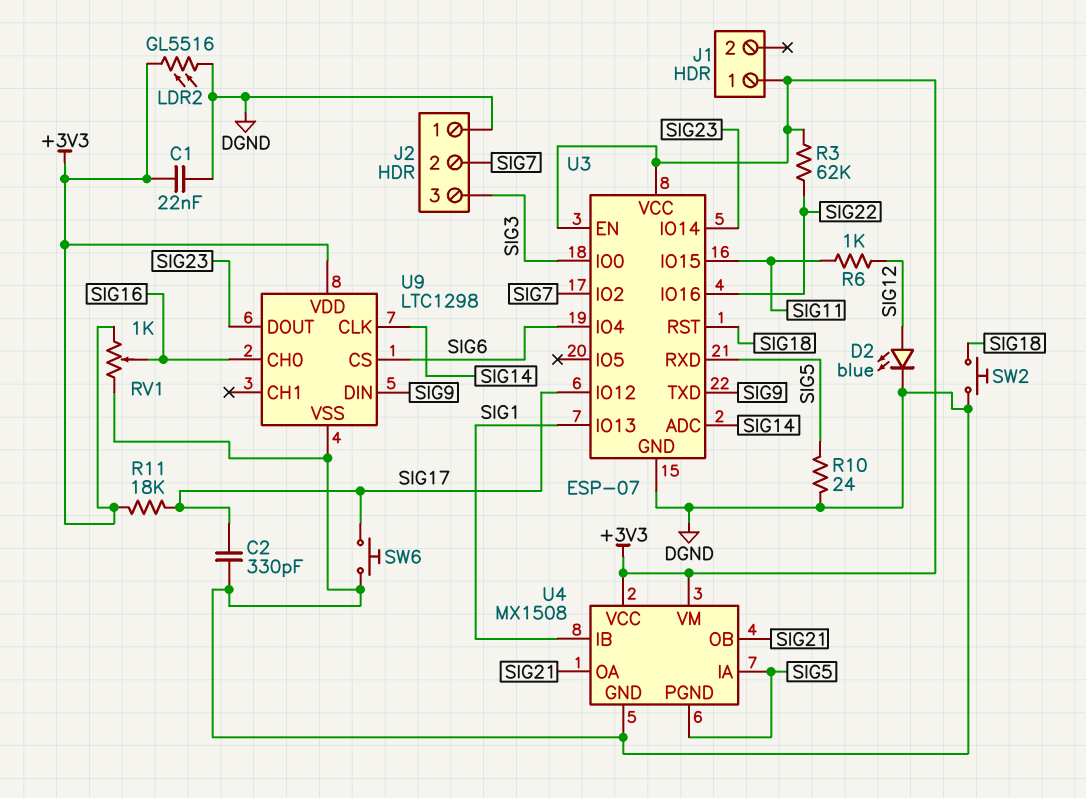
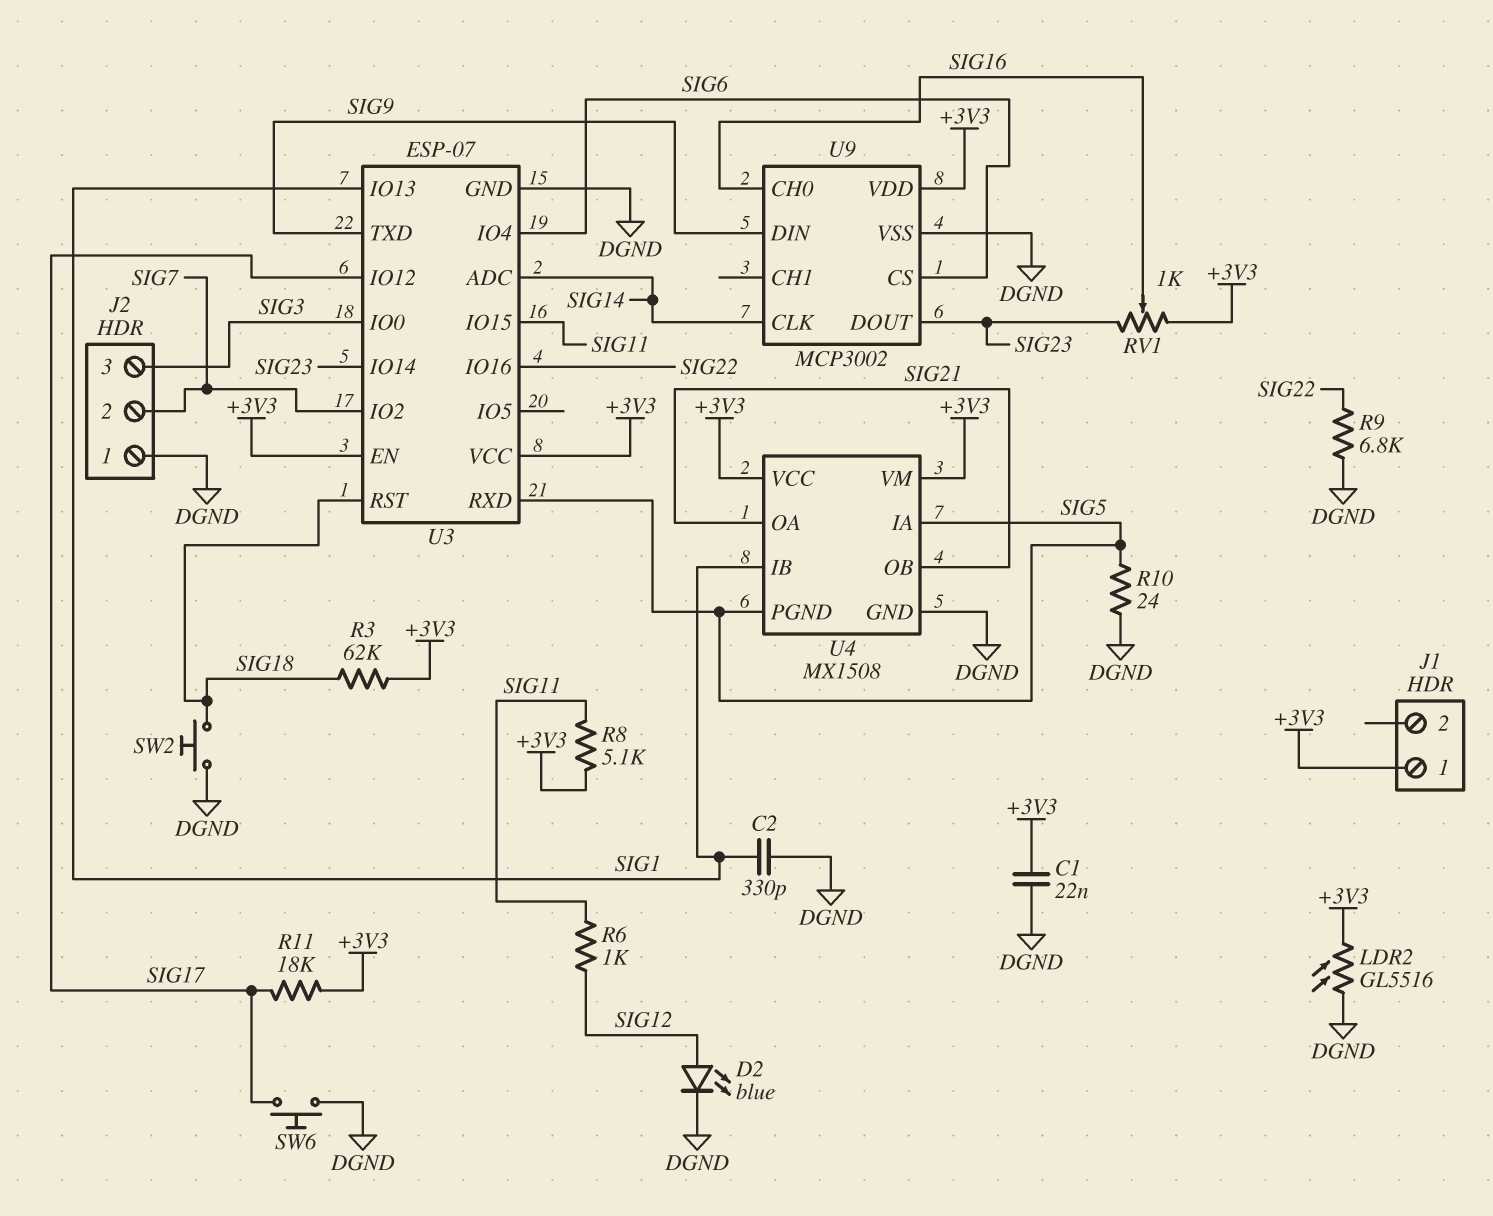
C2: 330pF (DGND, SIG17) -> 330pF (DGND, SIG1)
R3: 62k (+3V3, SIG22) -> 62k (+3V3, SIG18)
R8: none -> 5.1k (+3V3, SIG11)
R9: none -> 6.8k (DGND, SIG22)
RV1: 1k (+3V3, DGND, wiper SIG16) -> 1k (+3V3, SIG23, wiper SIG16)
U9: LTC1298 -> MCP3002

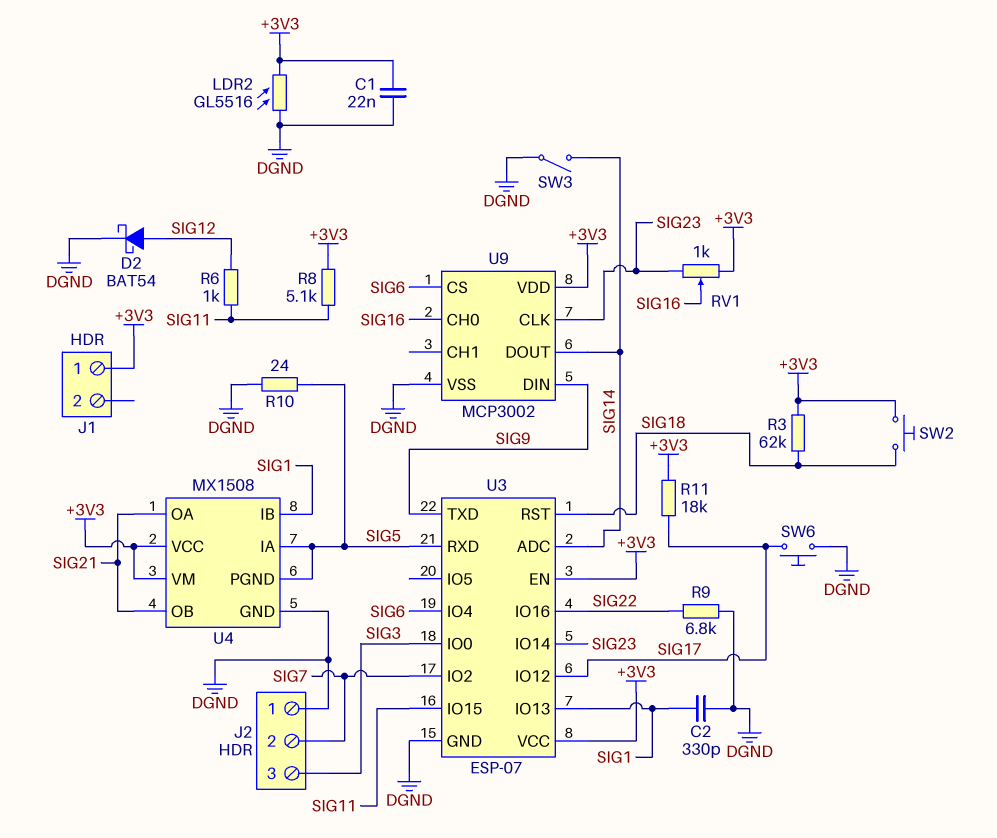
D2: LED blue (A SIG12, K DGND) -> schottky BAT54 (A SIG12, K DGND)
SW2: button (DGND, SIG18) -> button (+3V3, SIG18)
SW3: none -> switch (DGND, SIG14)
U9 pin CLK: SIG14 -> SIG23
U9 pin DOUT: SIG23 -> SIG14

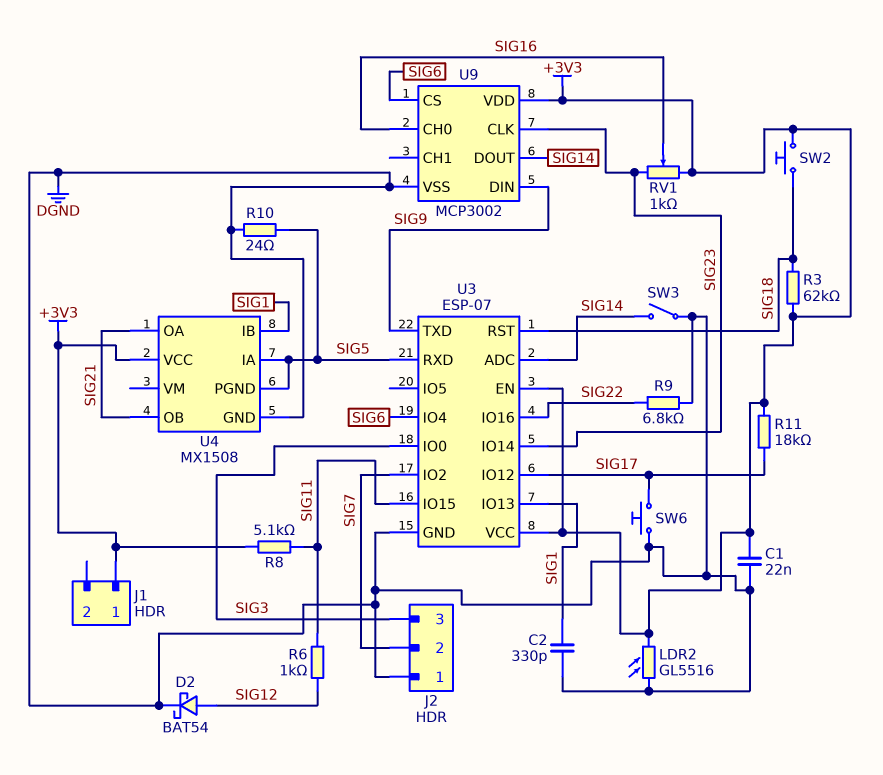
U4 pin VM: +3V3 -> none

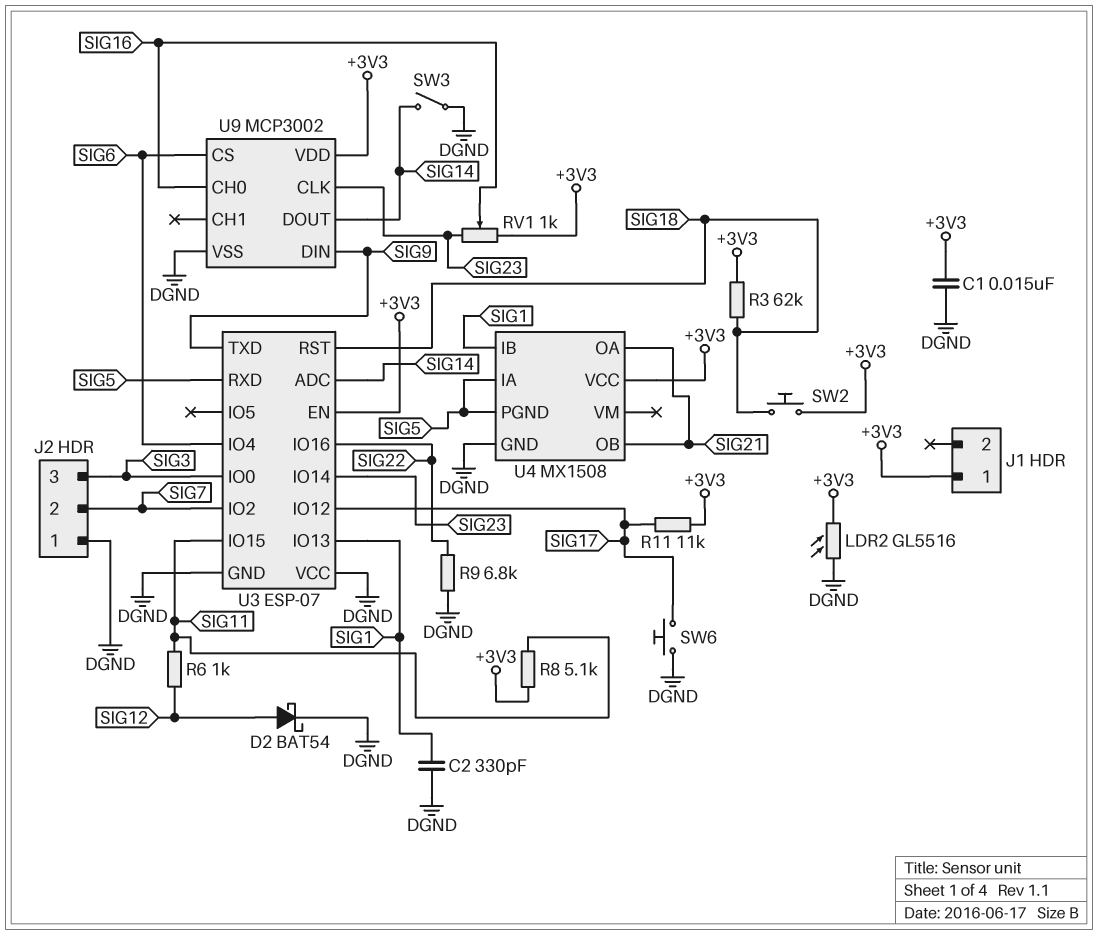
C1: 22nF (+3V3, DGND) -> 15nF (+3V3, DGND)
R10: 24 (DGND, SIG5) -> none
R11: 18k (+3V3, SIG17) -> 11k (+3V3, SIG17)
U3 pin VCC: +3V3 -> DGND

